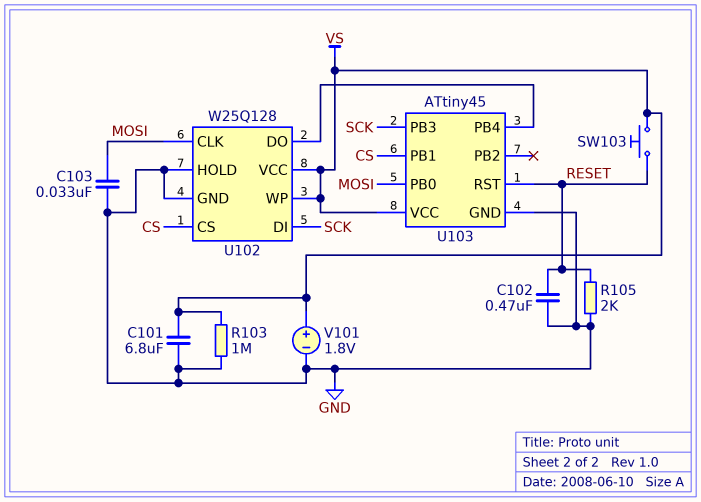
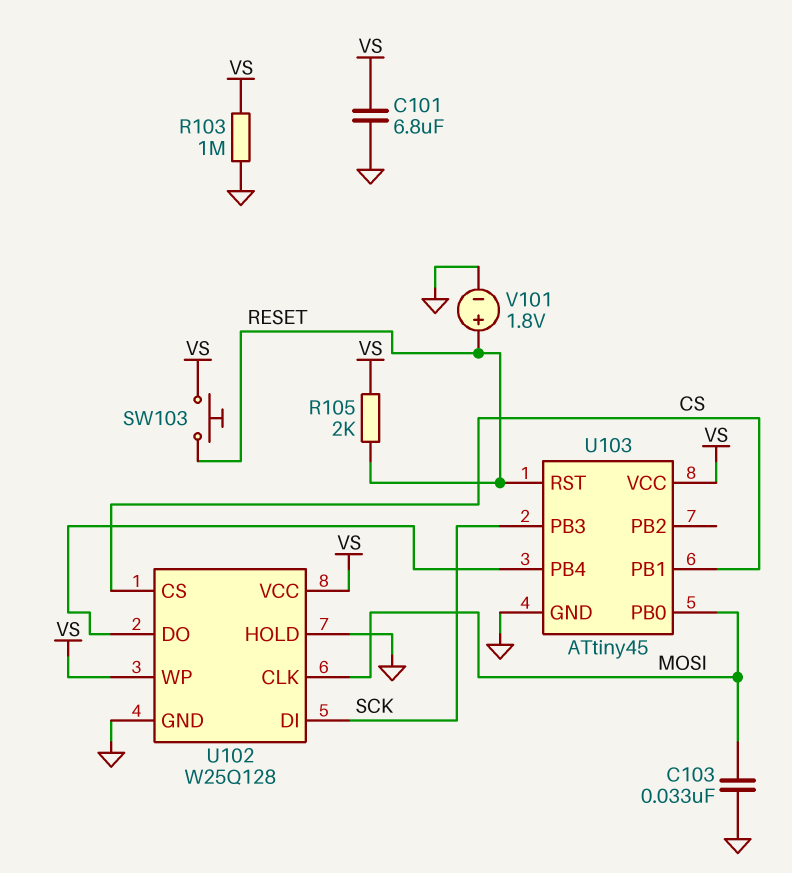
C102: 470nF (GND, RESET) -> none
R105: 2k (GND, RESET) -> 2k (RESET, VS)
V101: 1.8V (plus VS, minus GND) -> 1.8V (plus RESET, minus GND)

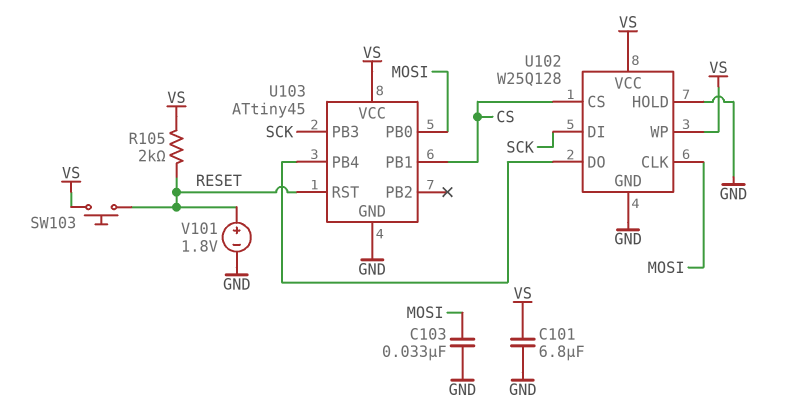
R103: 1M (GND, VS) -> none

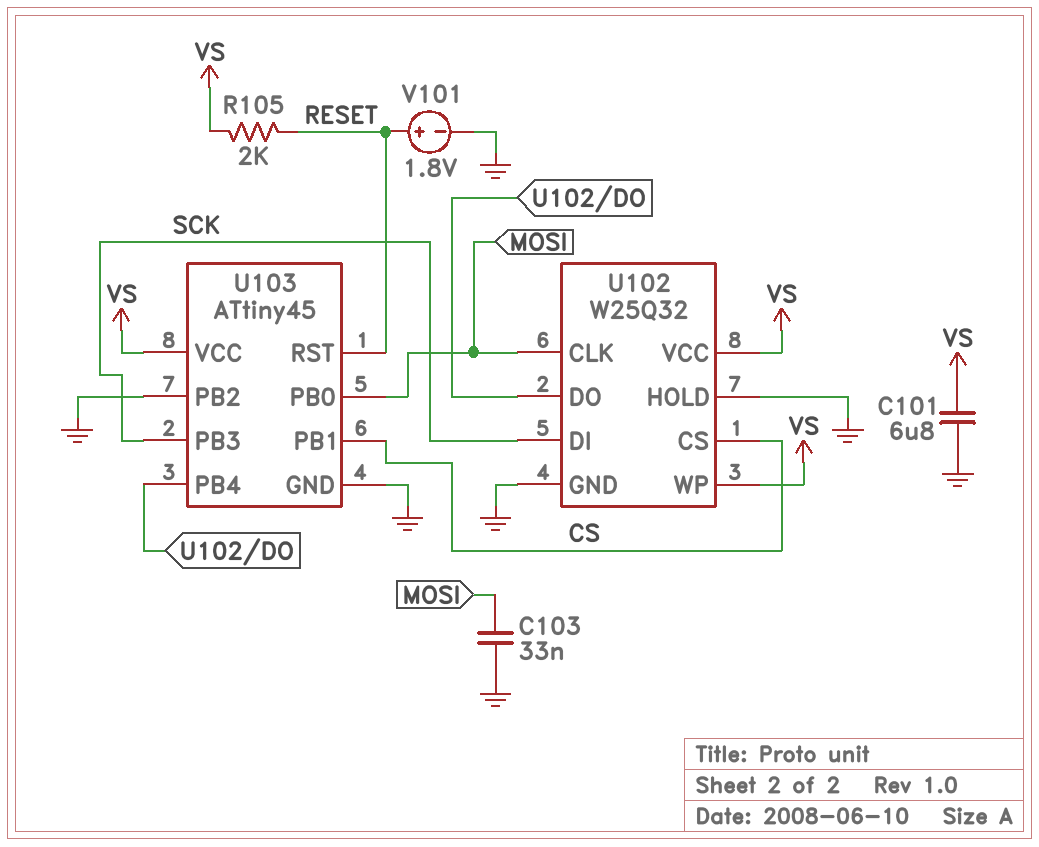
SW103: button (RESET, VS) -> none
U102: W25Q128 -> W25Q32
U103 pin PB2: none -> GND

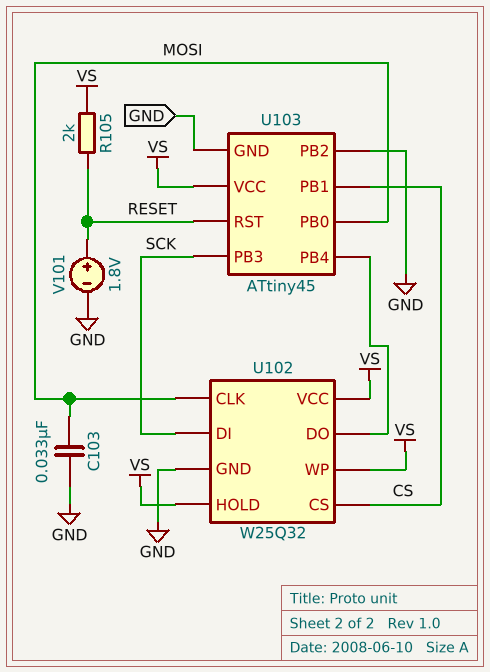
C101: 6.8uF (GND, VS) -> none
U102 pin HOLD: GND -> VS

